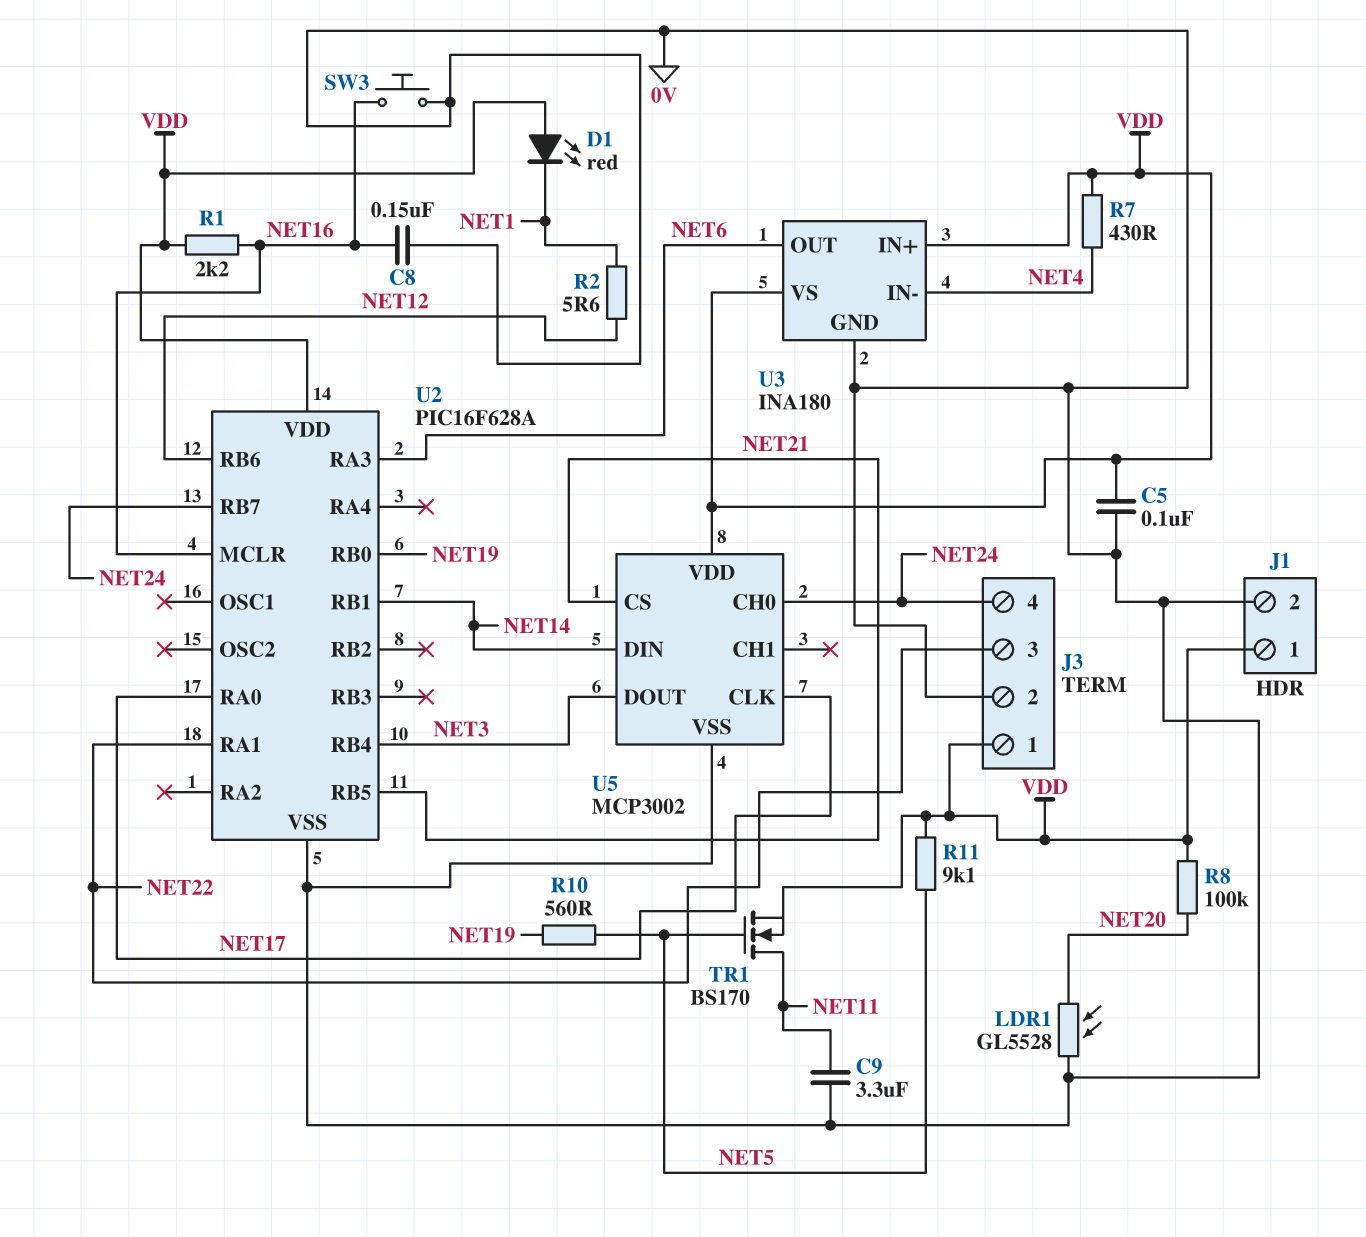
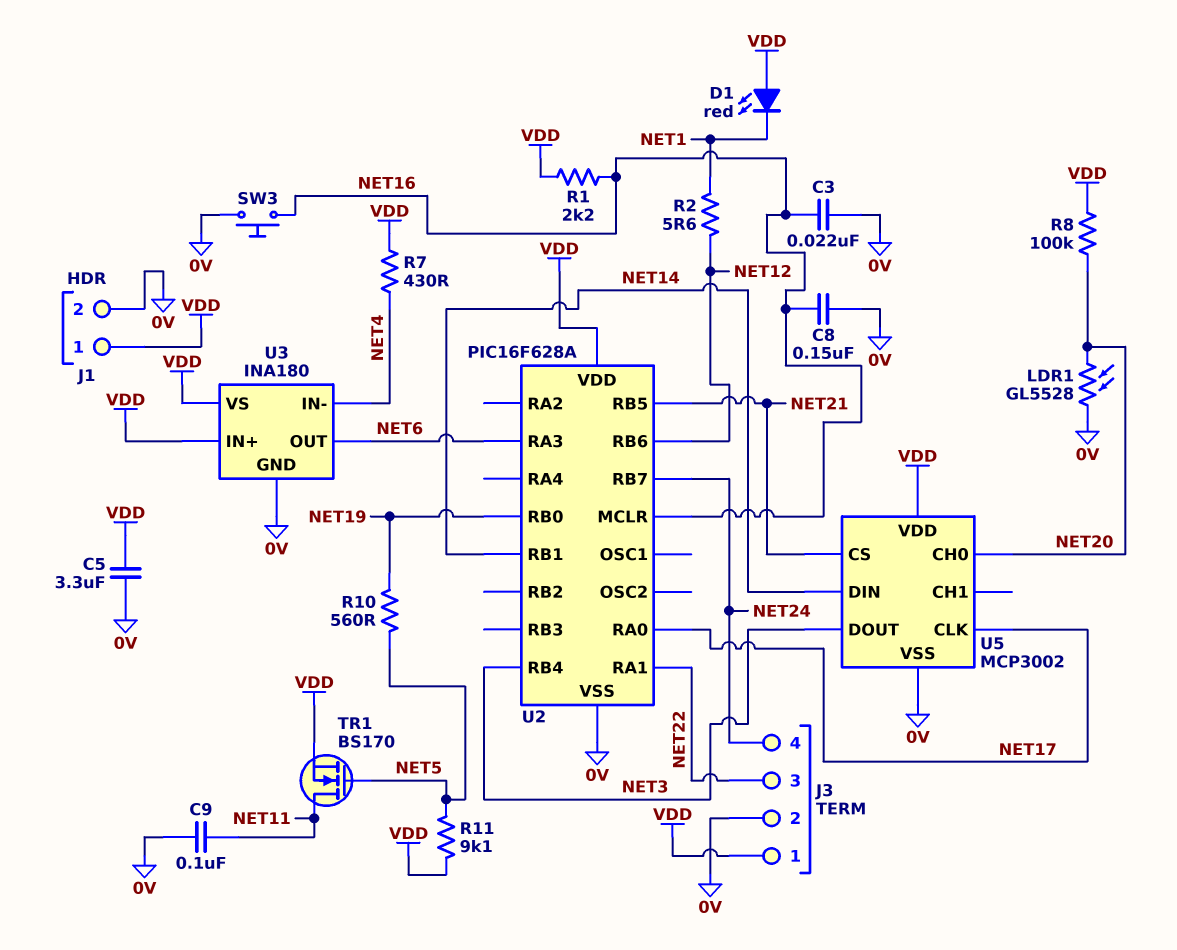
C3: none -> 22nF (0V, NET16)
C5: 100nF (0V, VDD) -> 3.3uF (0V, VDD)
C9: 3.3uF (0V, NET11) -> 100nF (0V, NET11)
U5 pin CH0: NET24 -> NET20

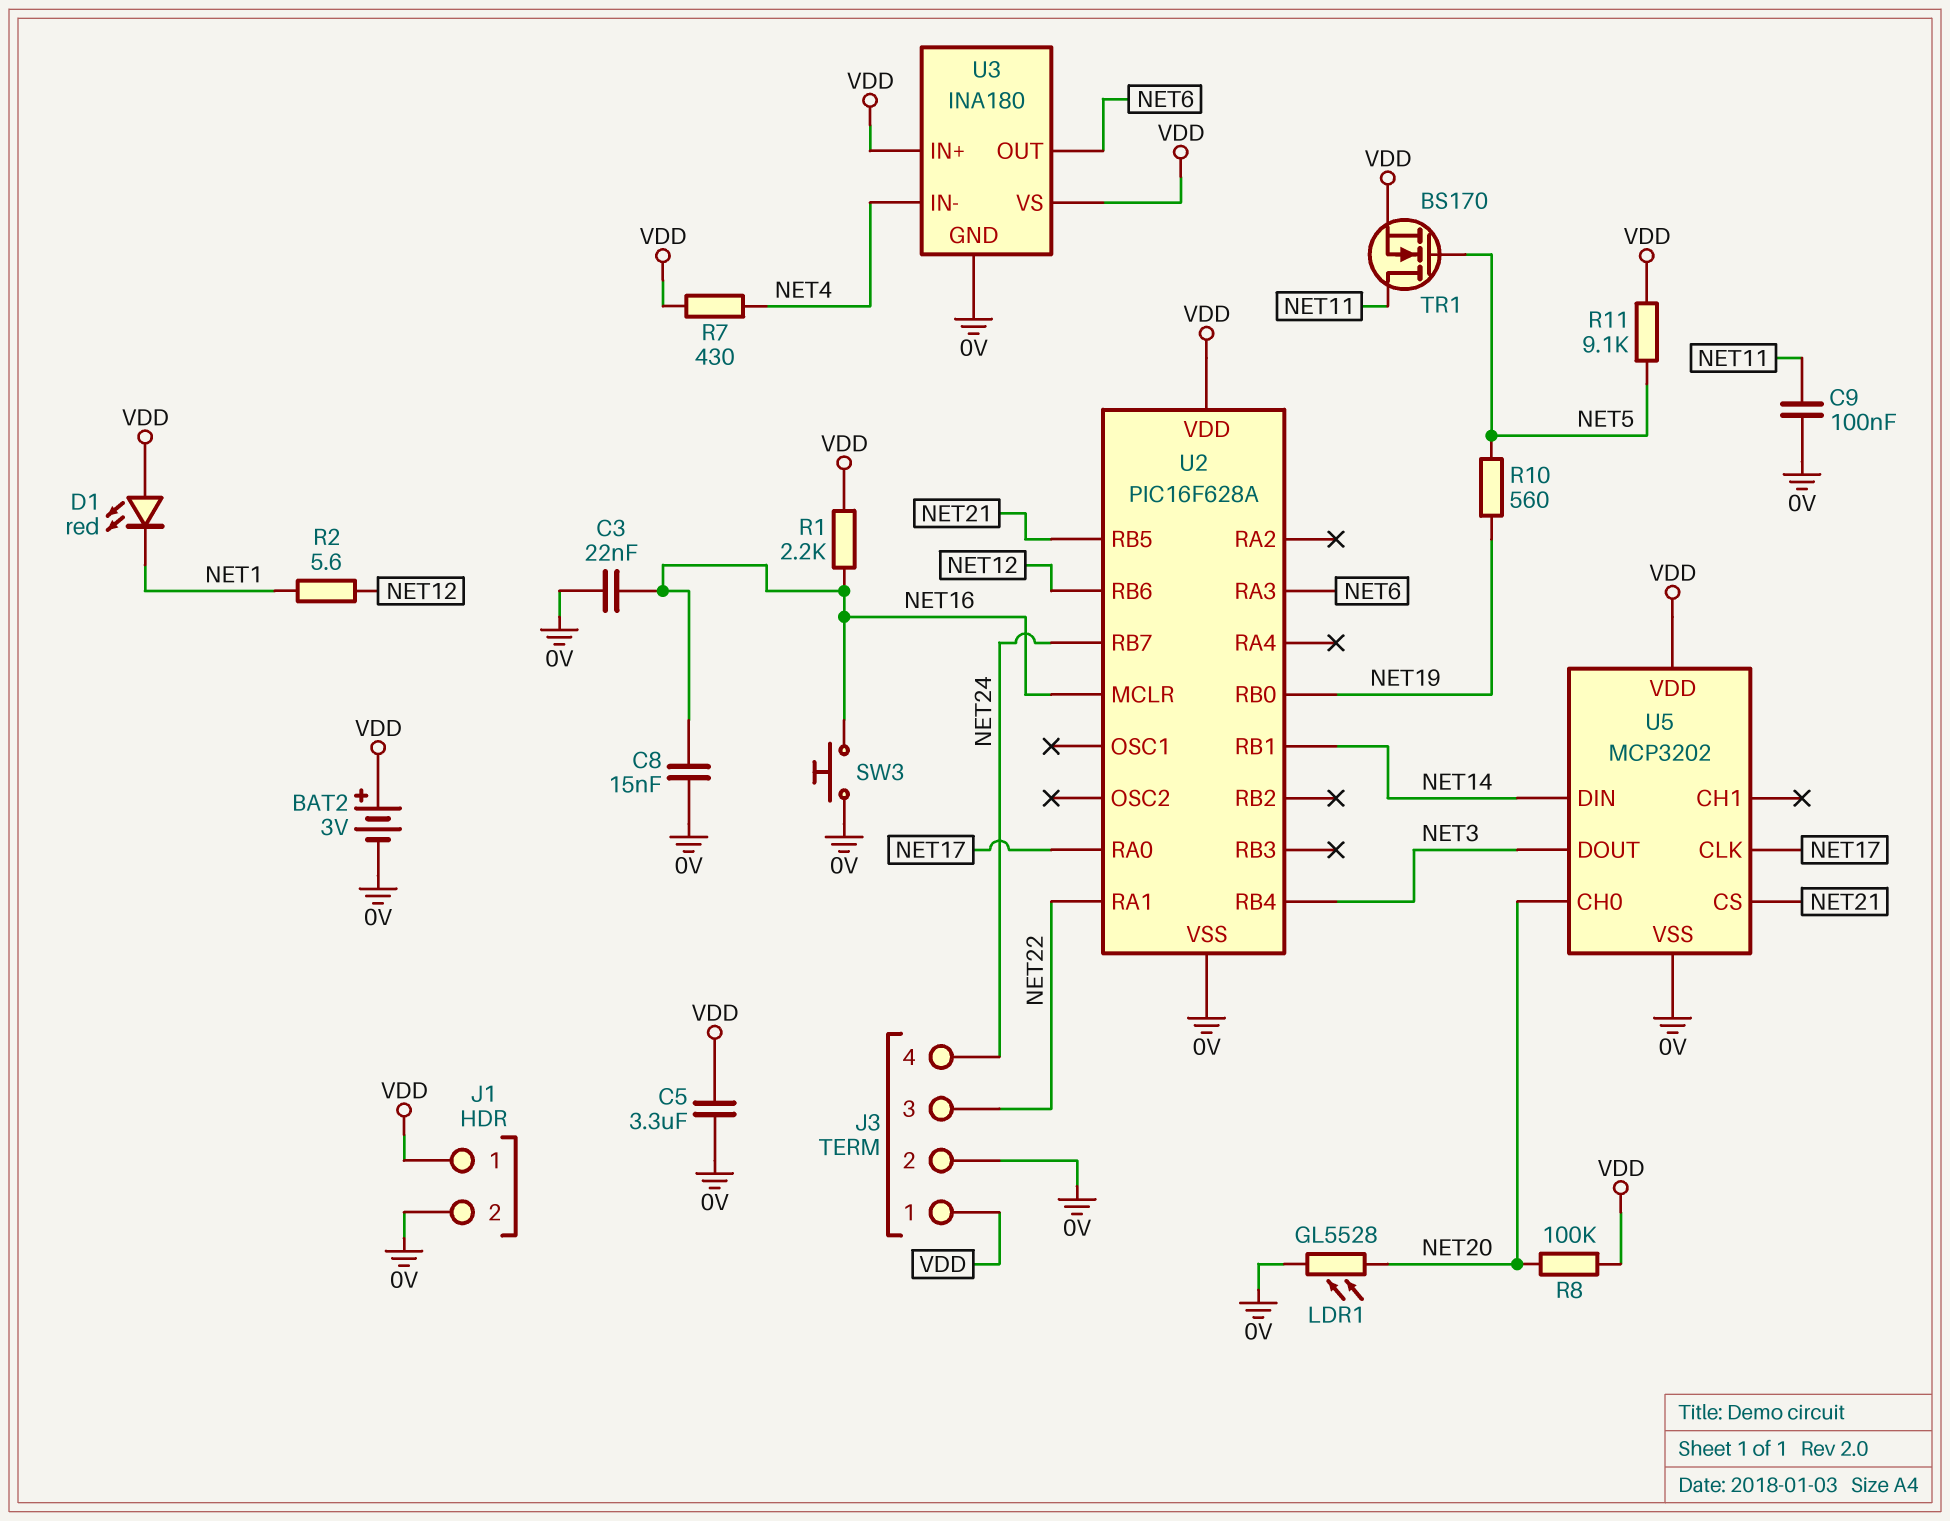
BAT2: none -> 3V (plus VDD, minus 0V)
C8: 150nF (0V, NET16) -> 15nF (0V, NET16)
U5: MCP3002 -> MCP3202

